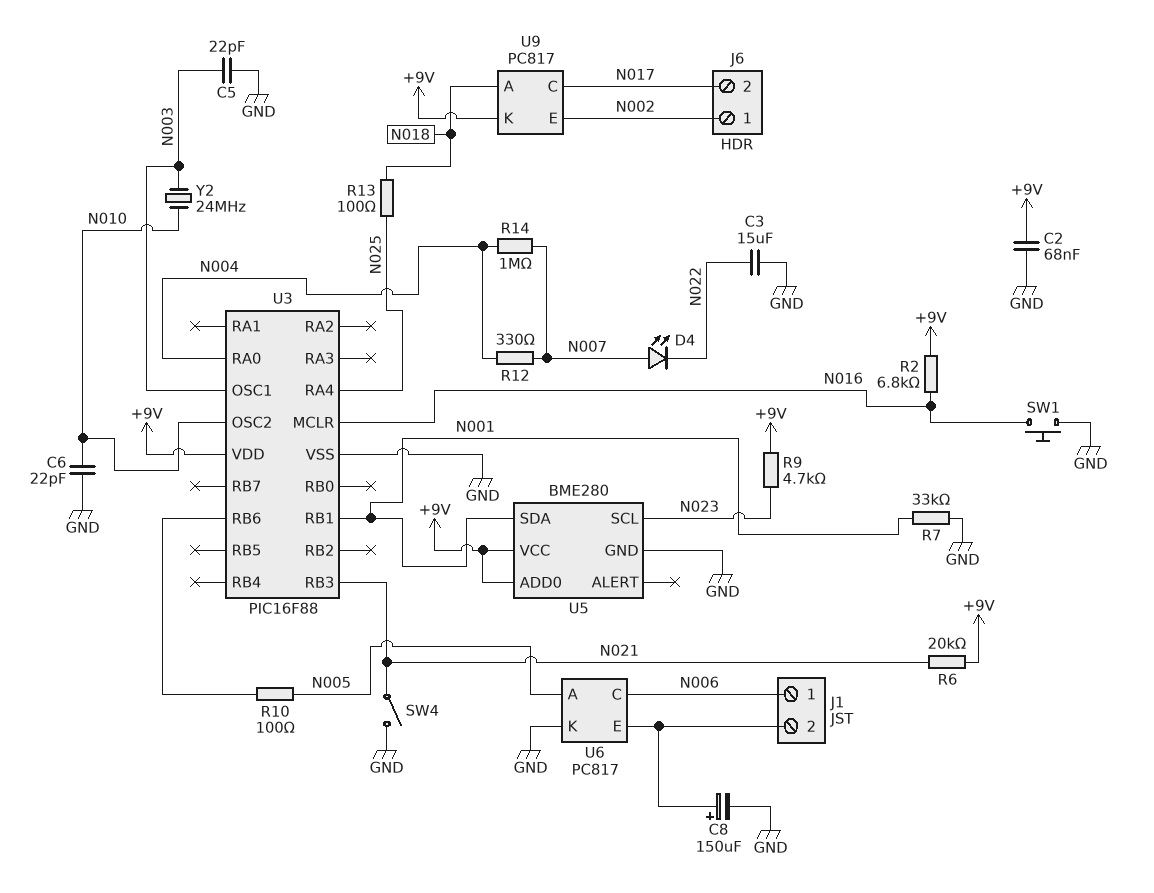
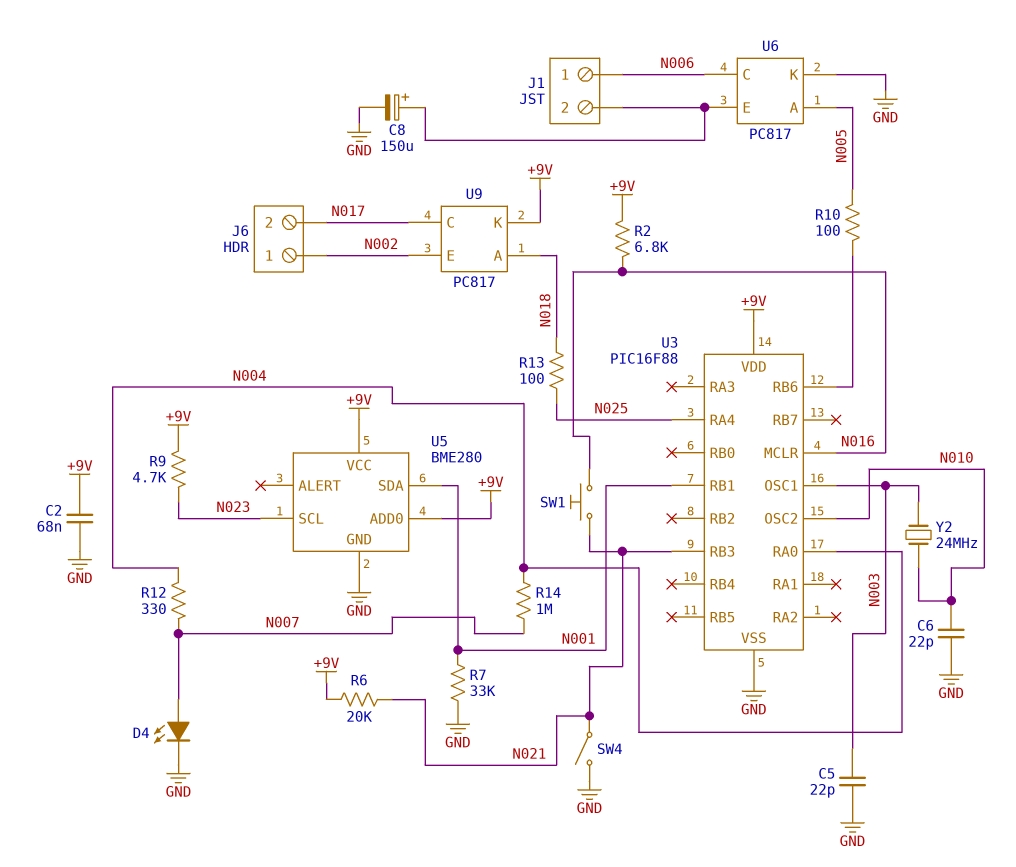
C3: 15uF (GND, N022) -> none
D4: LED (A N007, K N022) -> LED (A N007, K GND)
SW1: button (GND, N016) -> button (N016, N021)

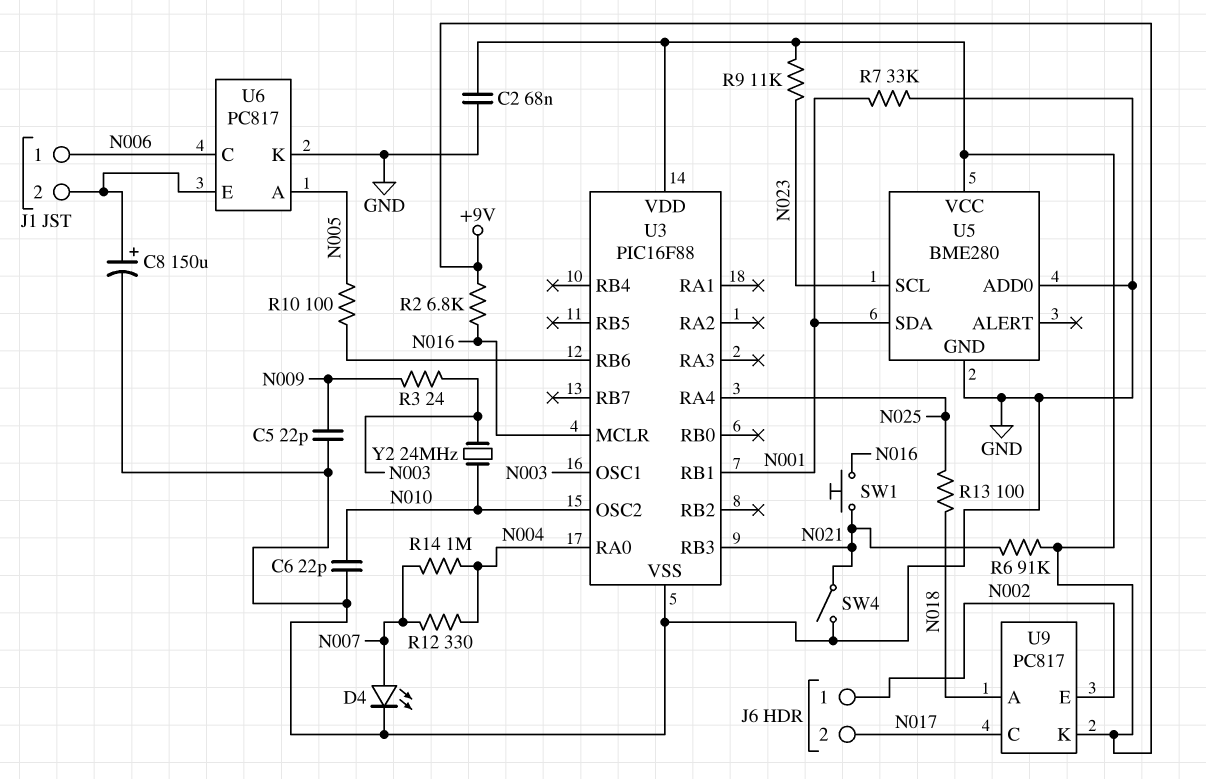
C5: 22pF (GND, N003) -> 22pF (GND, N009)
R3: none -> 24 (N003, N009)
R6: 20k (+9V, N021) -> 91k (+9V, N021)
R9: 4.7k (+9V, N023) -> 11k (+9V, N023)
U5 pin ADD0: +9V -> GND

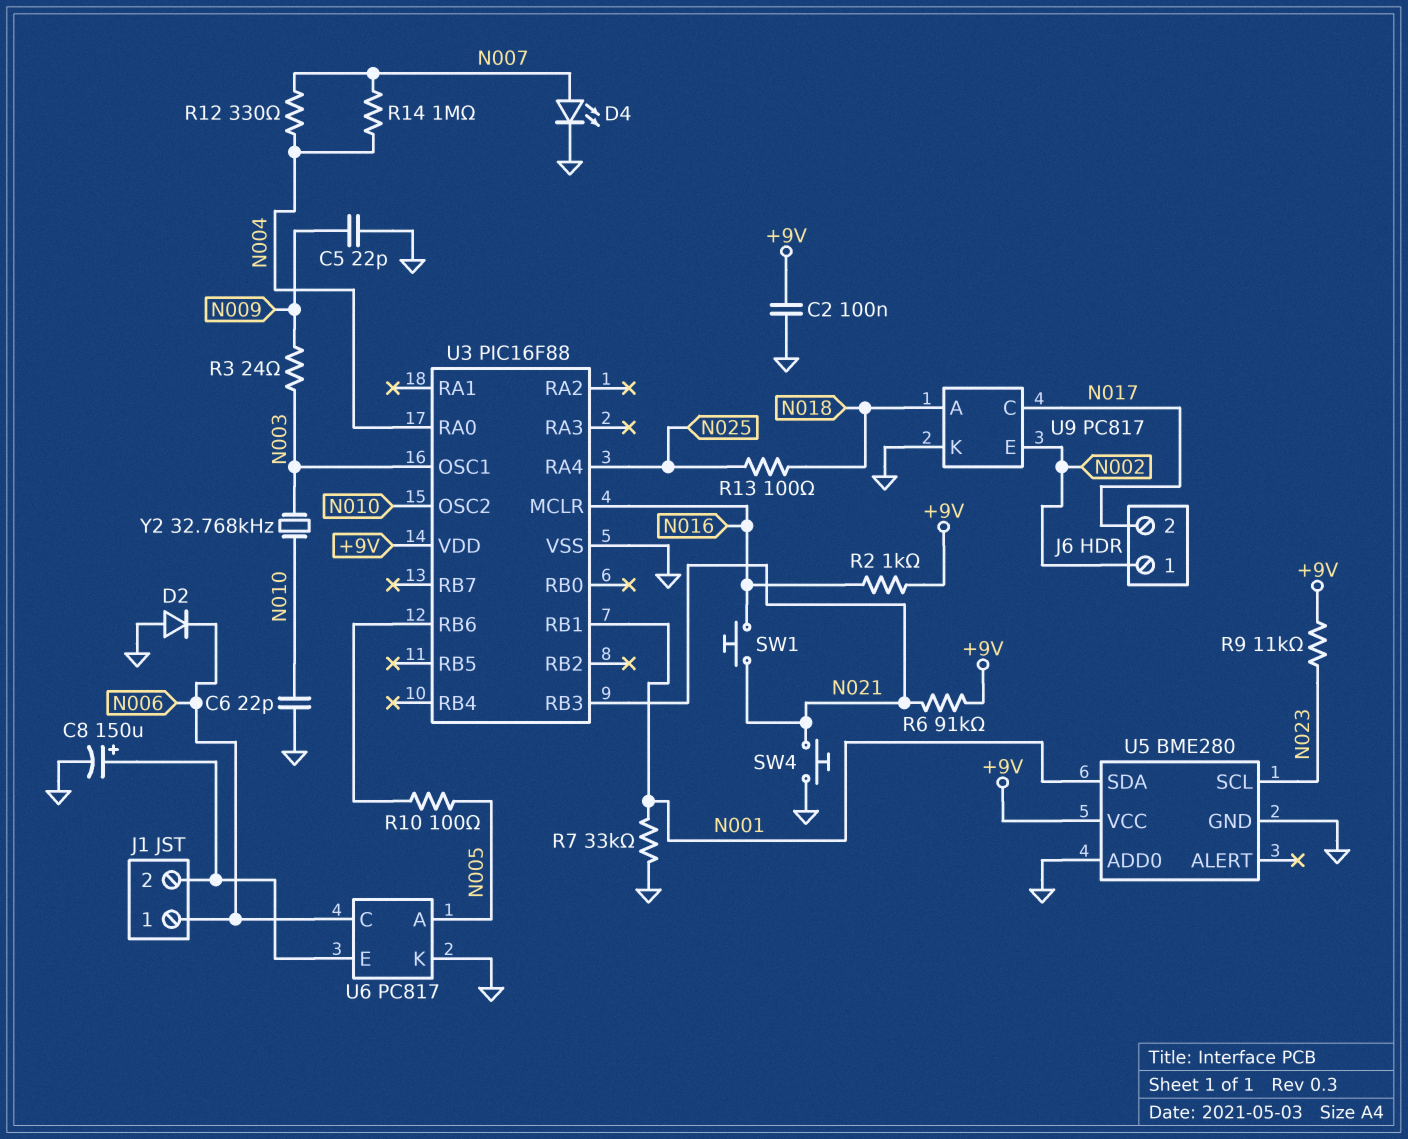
C2: 68nF (+9V, GND) -> 100nF (+9V, GND)
D2: none -> diode (A GND, K N006)
R2: 6.8k (+9V, N016) -> 1k (+9V, N016)
SW4: switch (GND, N021) -> button (GND, N021)
U9 pin K: +9V -> GND
Y2: 24MHz (N003, N010) -> 32.768kHz (N003, N010)

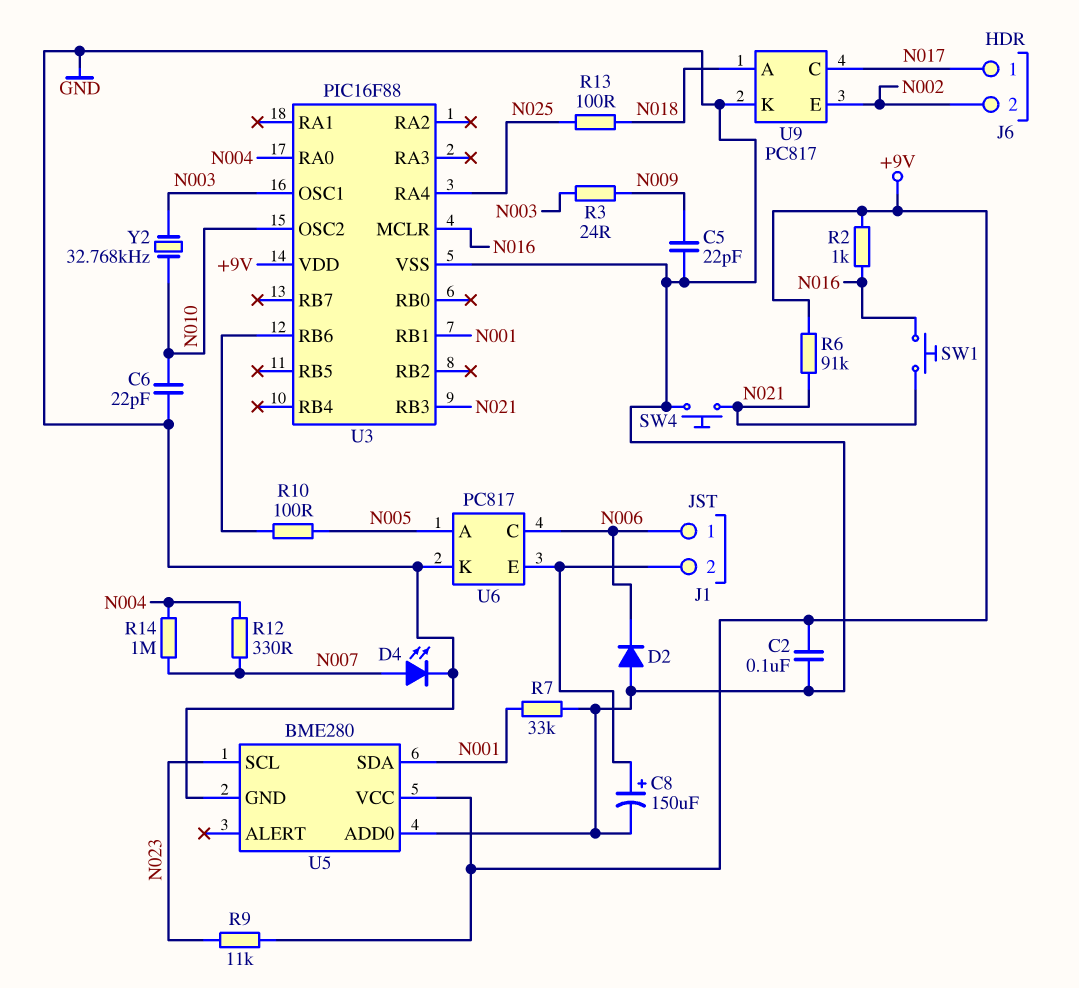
J6 pin 1: N002 -> N017
J6 pin 2: N017 -> N002

